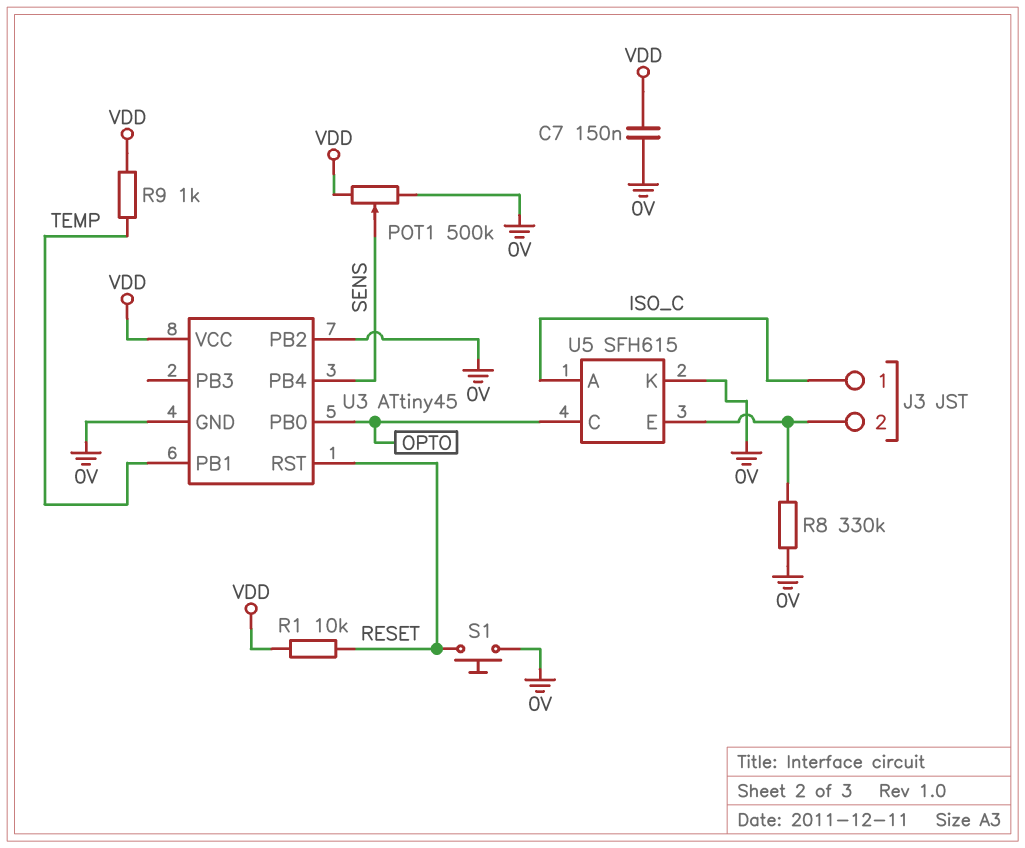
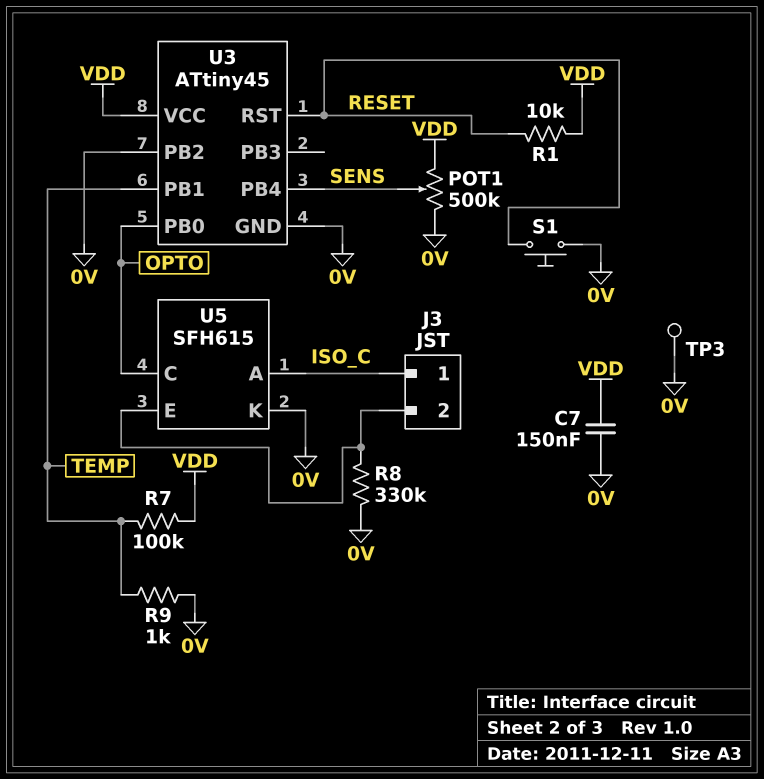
R7: none -> 100k (TEMP, VDD)
R9: 1k (TEMP, VDD) -> 1k (0V, TEMP)
TP3: none -> test point (0V)

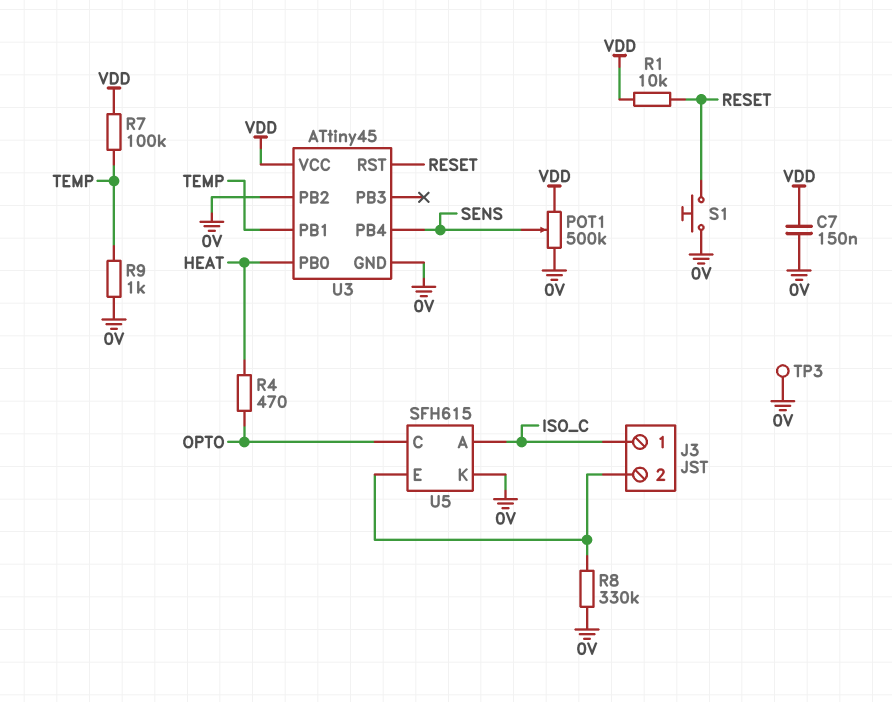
R4: none -> 470 (HEAT, OPTO)
U3 pin PB0: OPTO -> HEAT

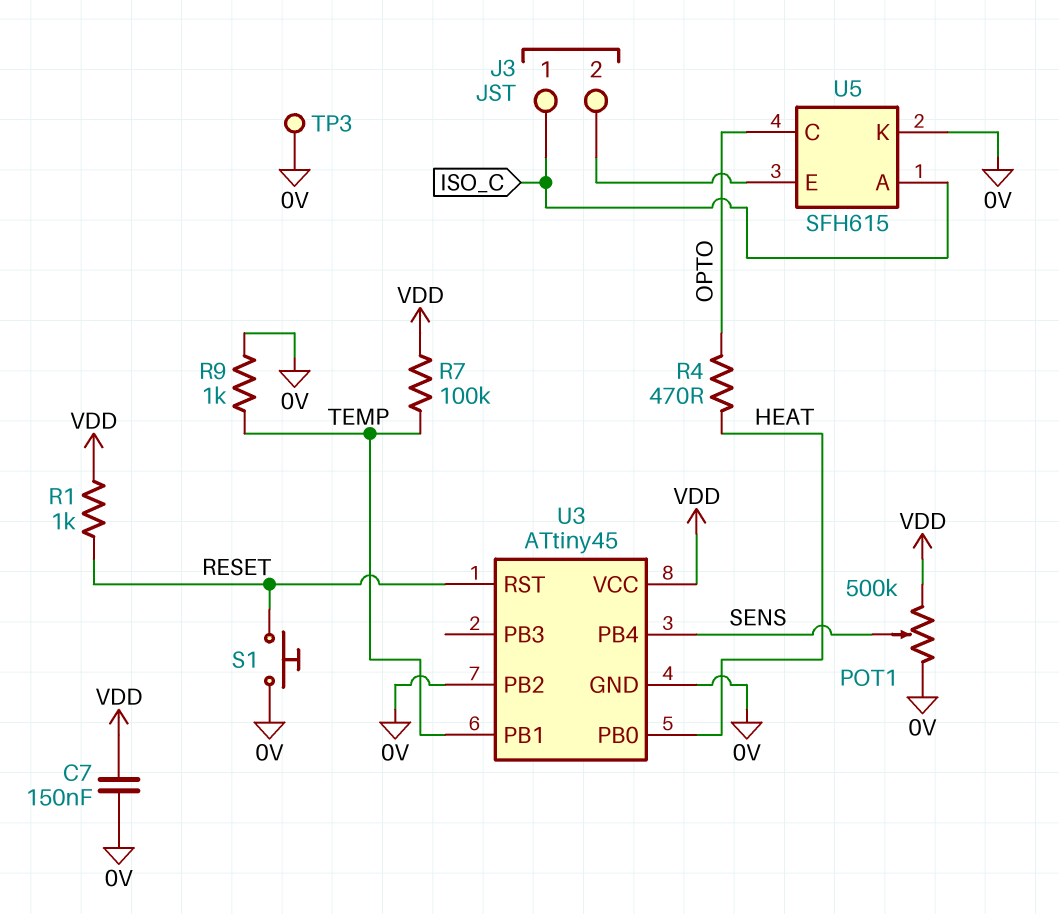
R1: 10k (RESET, VDD) -> 1k (RESET, VDD)
R8: 330k (0V, J3/2) -> none

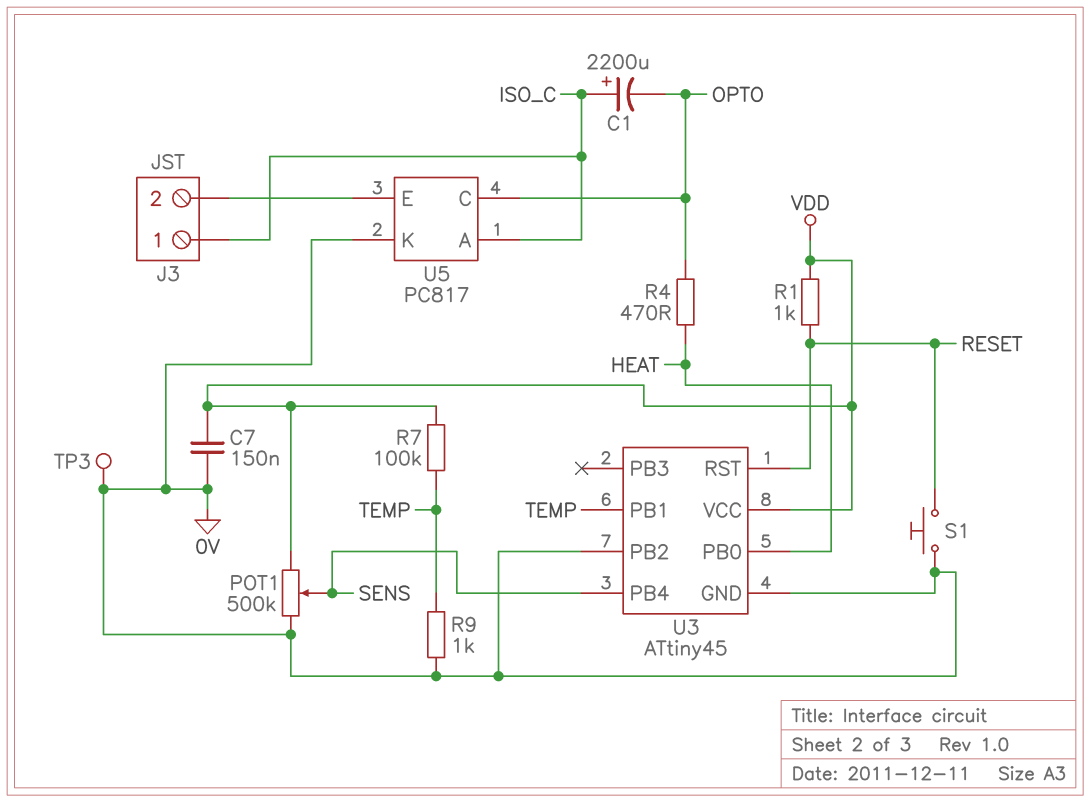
C1: none -> 2200uF (plus ISO_C, minus OPTO)
U5: SFH615 -> PC817

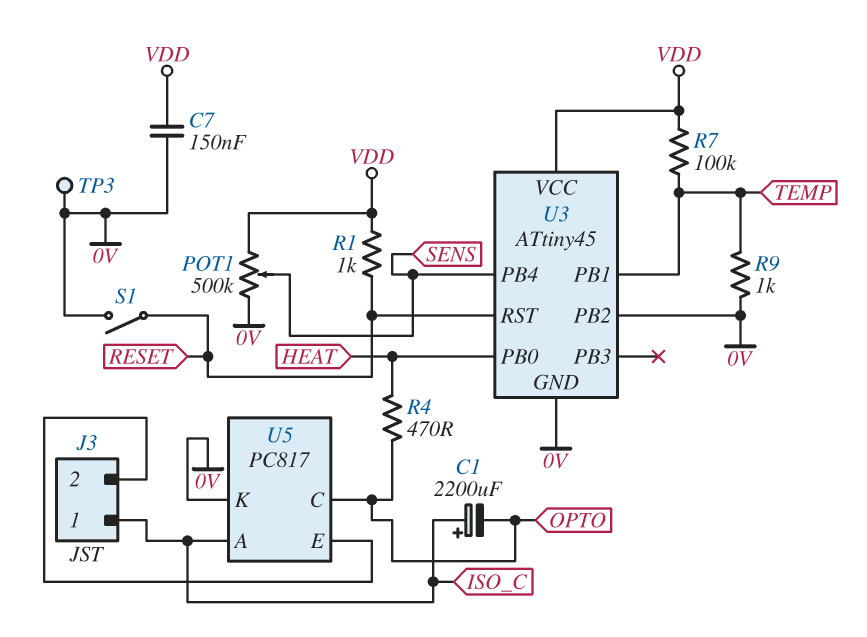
S1: button (0V, RESET) -> switch (0V, RESET)

